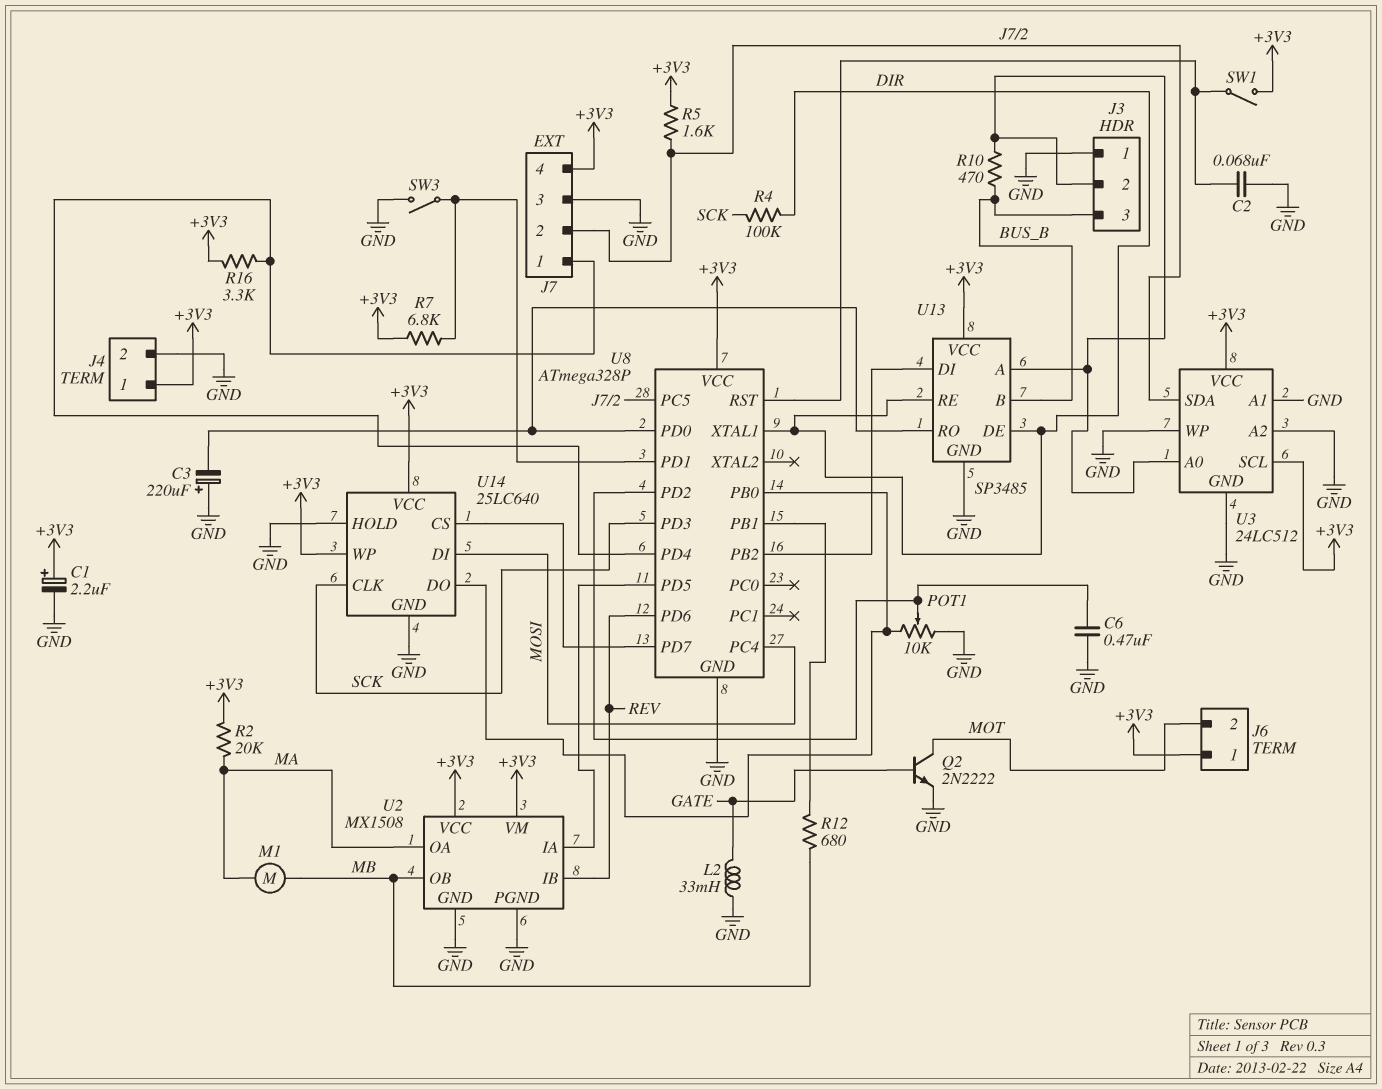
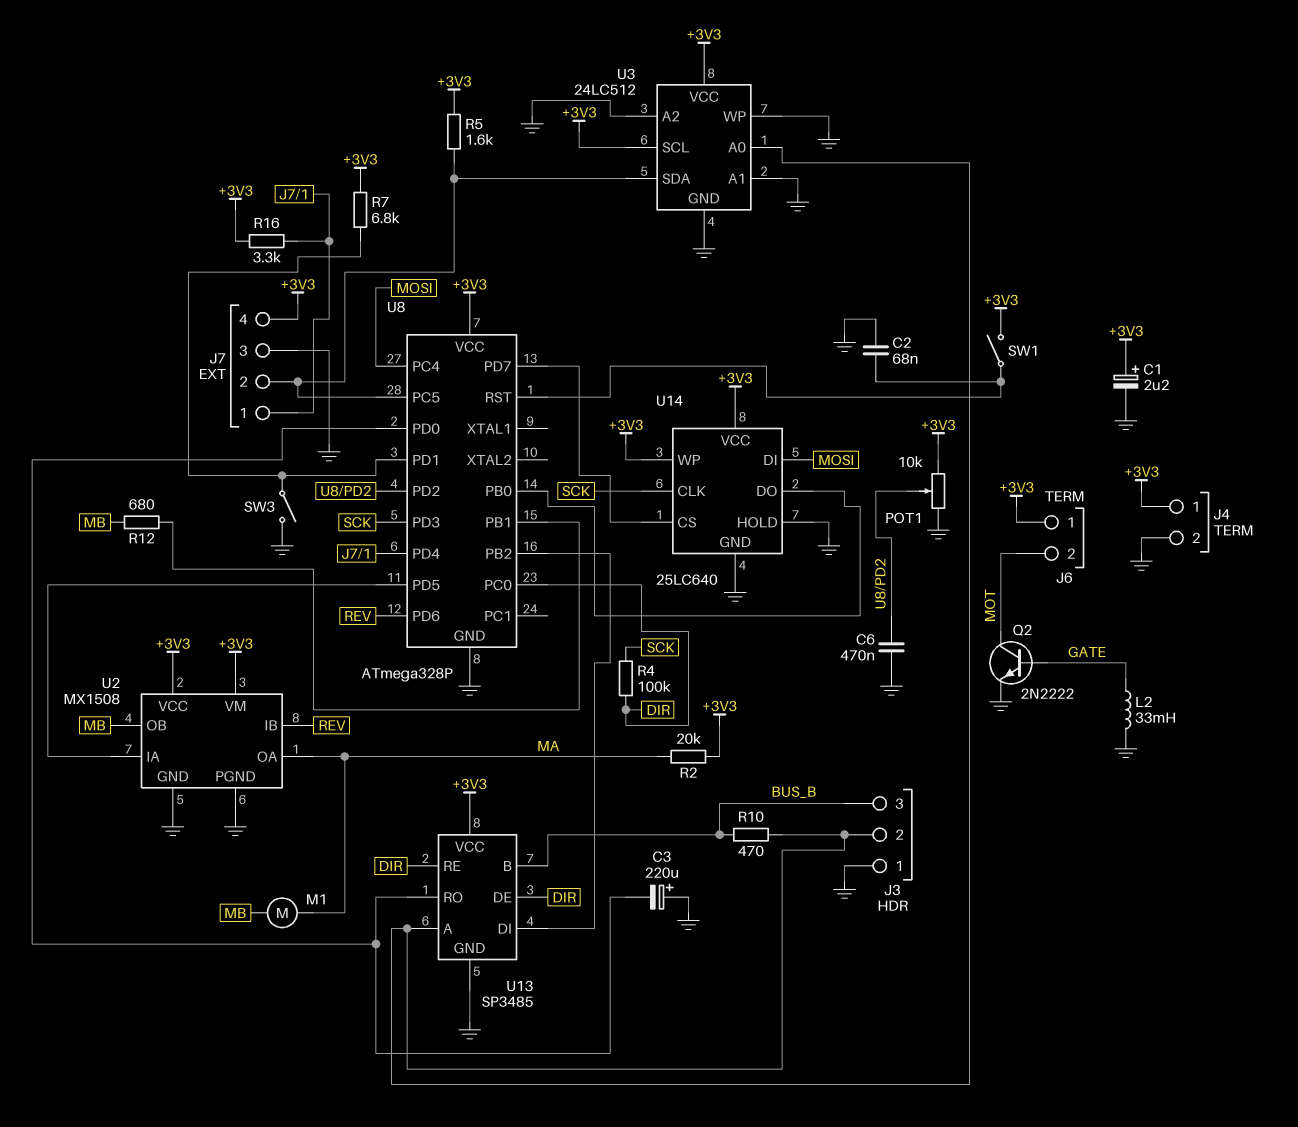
POT1: 10k (GND, U8/PB0, wiper U8/PD2) -> 10k (+3V3, GND, wiper U8/PD2)
U8 pin PC0: none -> DIR
U8 pin XTAL1: DIR -> none

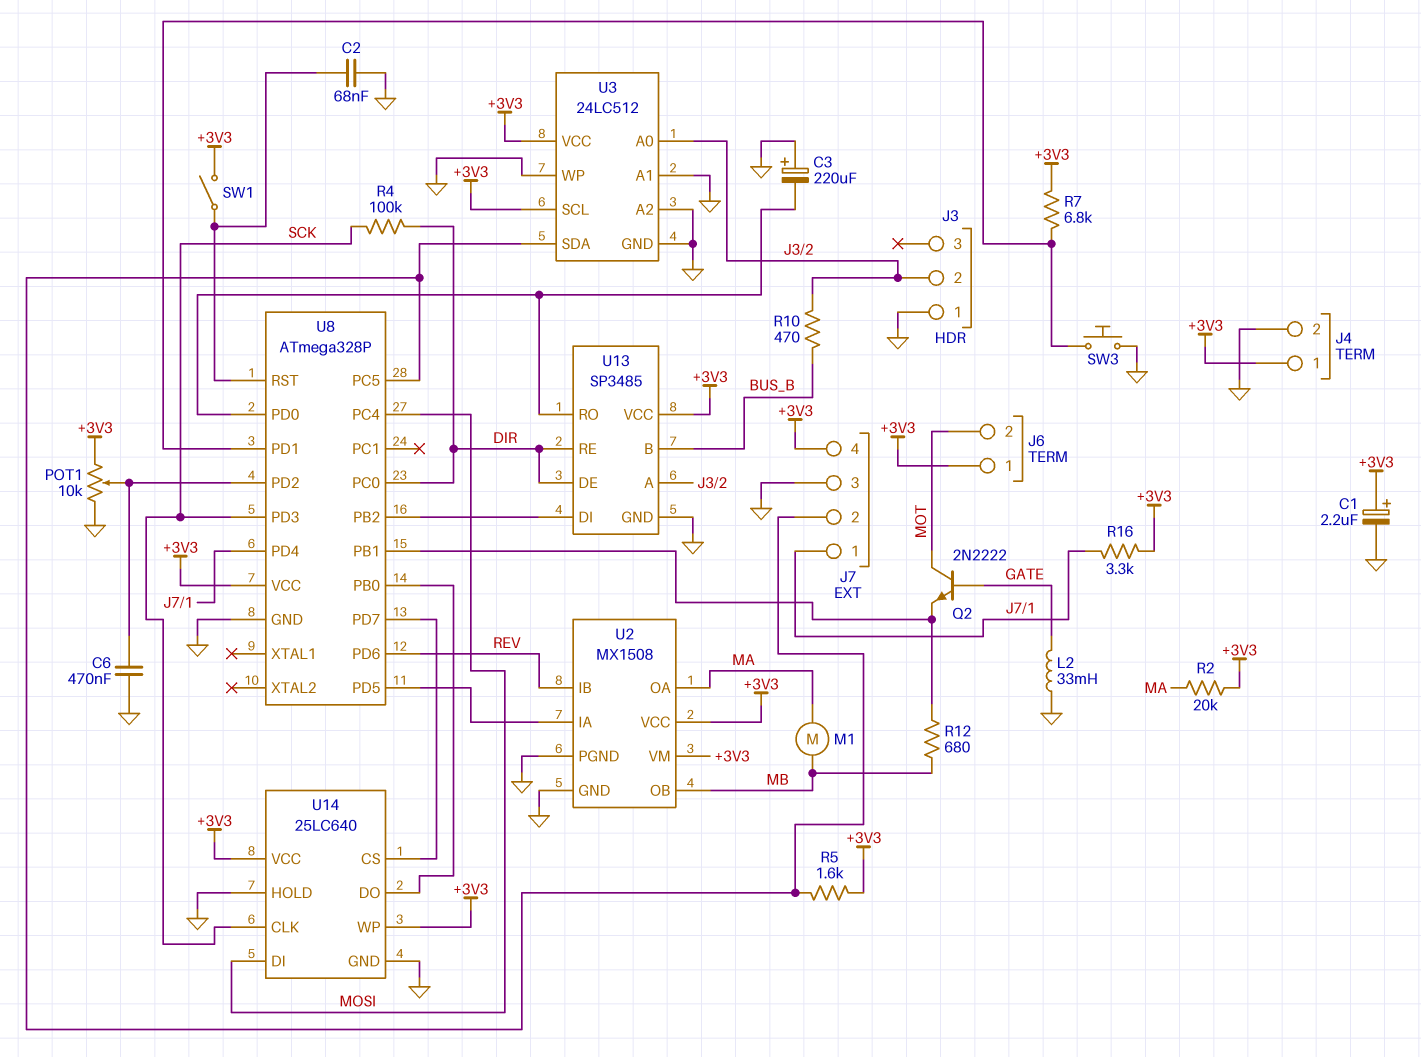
J3 pin 3: BUS_B -> none
Q2: NPN 2N2222 (B GATE, C MOT, E GND) -> NPN 2N2222 (B GATE, C MOT, E U8/PB1)
SW3: switch (GND, U8/PD1) -> button (GND, U8/PD1)

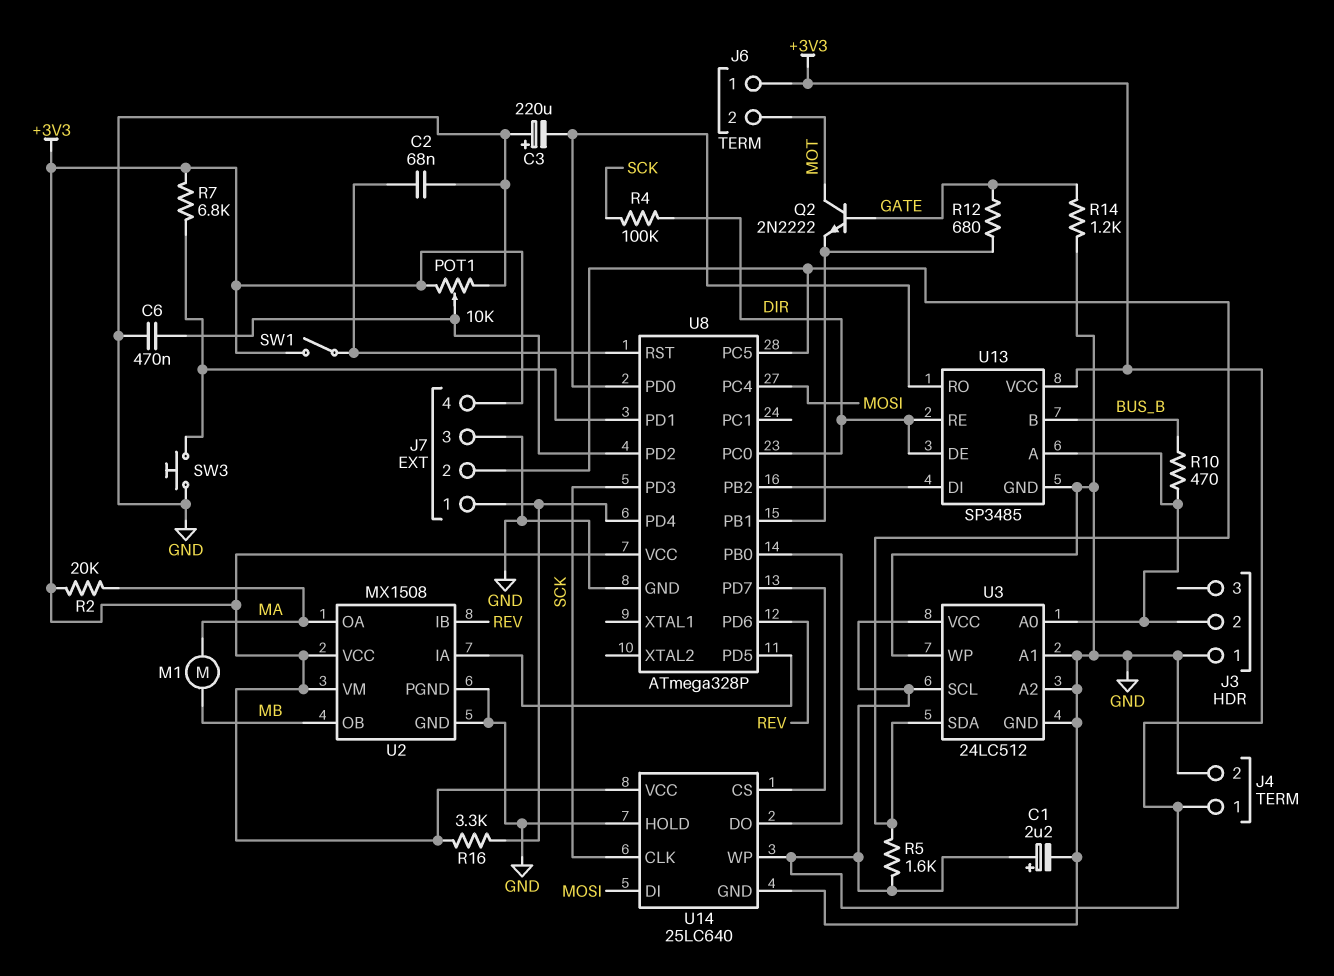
L2: 33mH (GATE, GND) -> none
R12: 680 (MB, U8/PB1) -> 680 (GATE, U8/PB1)
R14: none -> 1.2k (GATE, GND)

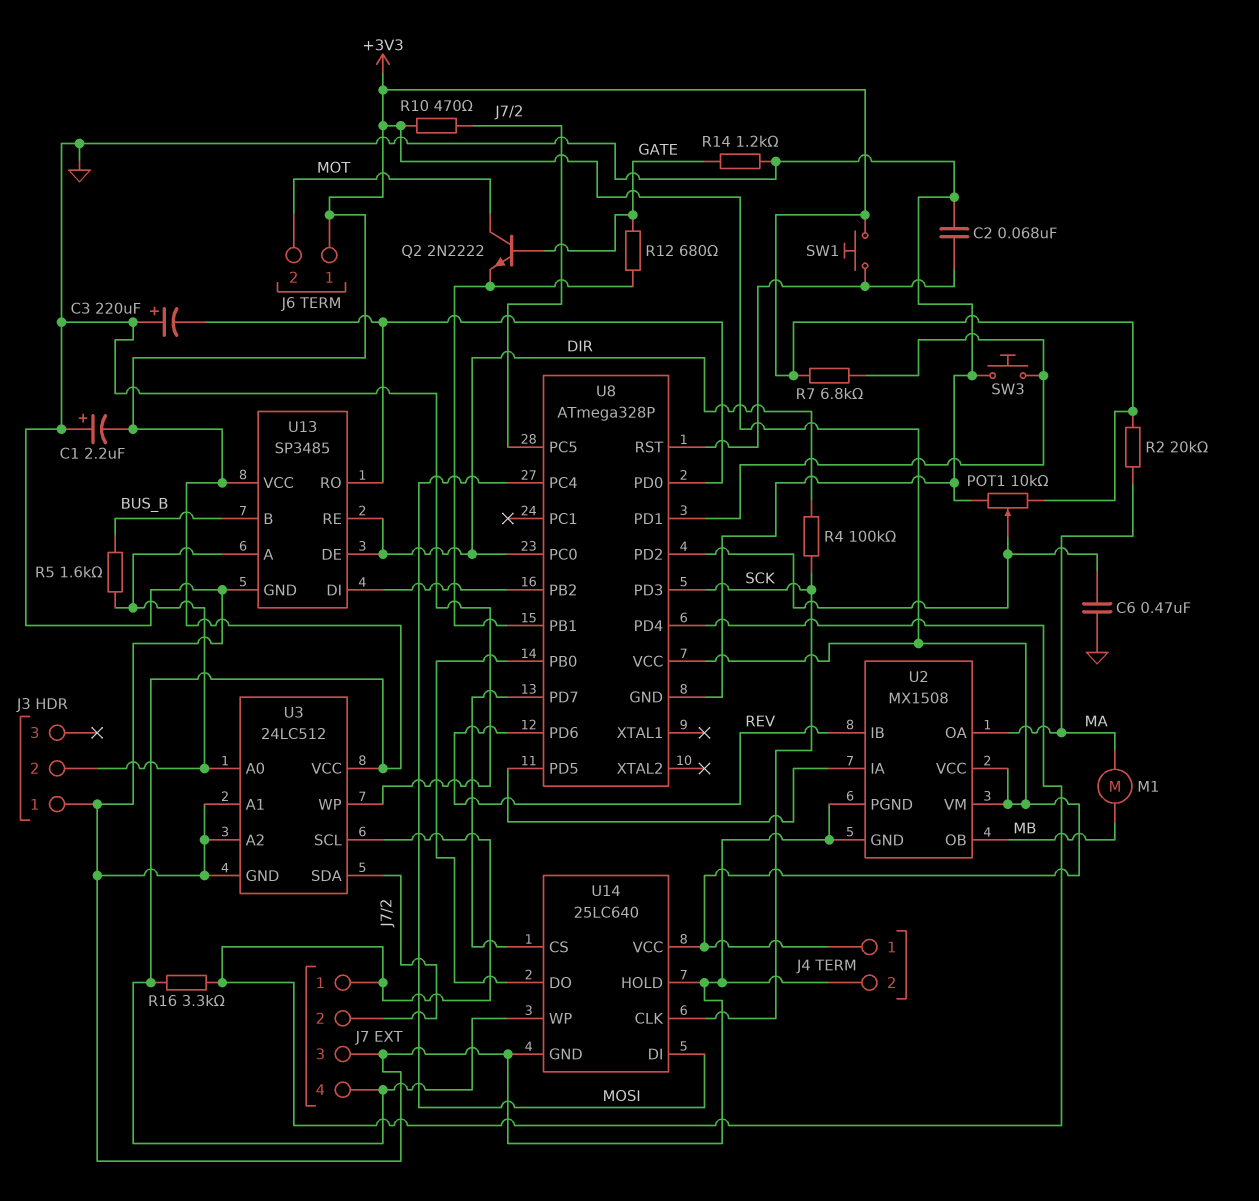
C1: 2.2uF (plus +3V3, minus GND) -> 2.2uF (plus GND, minus +3V3)
R5: 1.6k (+3V3, J7/2) -> 1.6k (BUS_B, J3/2)
R10: 470 (BUS_B, J3/2) -> 470 (+3V3, J7/2)
SW1: switch (+3V3, U8/RST) -> button (+3V3, U8/RST)
U3 pin SCL: +3V3 -> J7/1

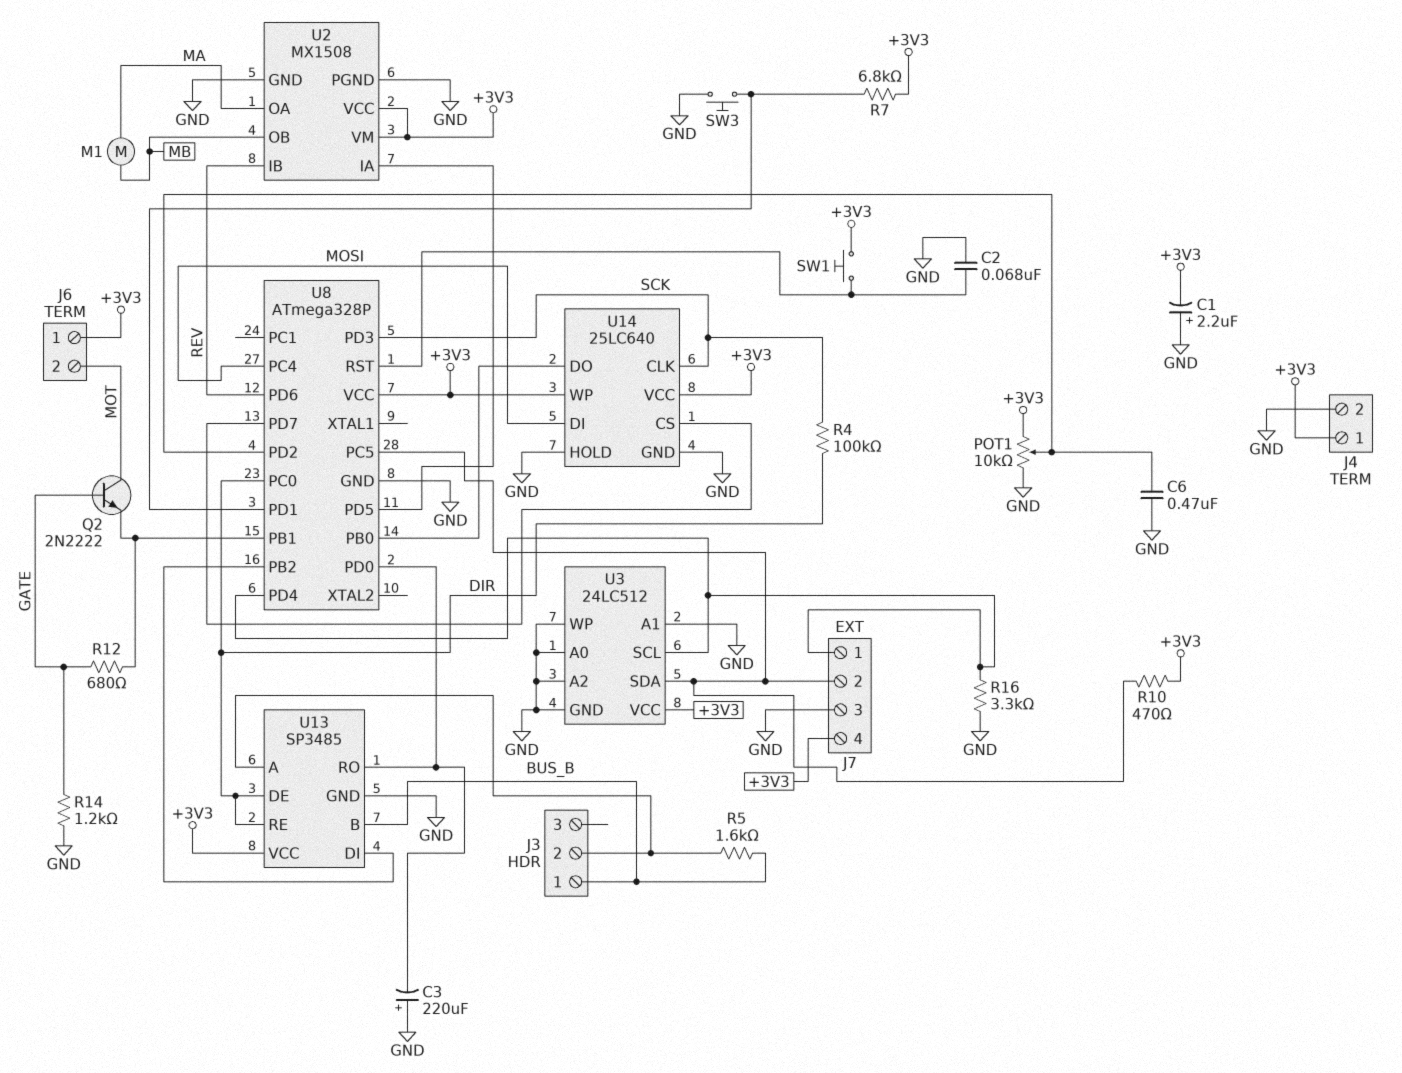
J3 pin 1: GND -> BUS_B
R2: 20k (+3V3, MA) -> none
R16: 3.3k (+3V3, J7/1) -> 3.3k (GND, J7/1)
U3 pin A0: J3/2 -> GND

